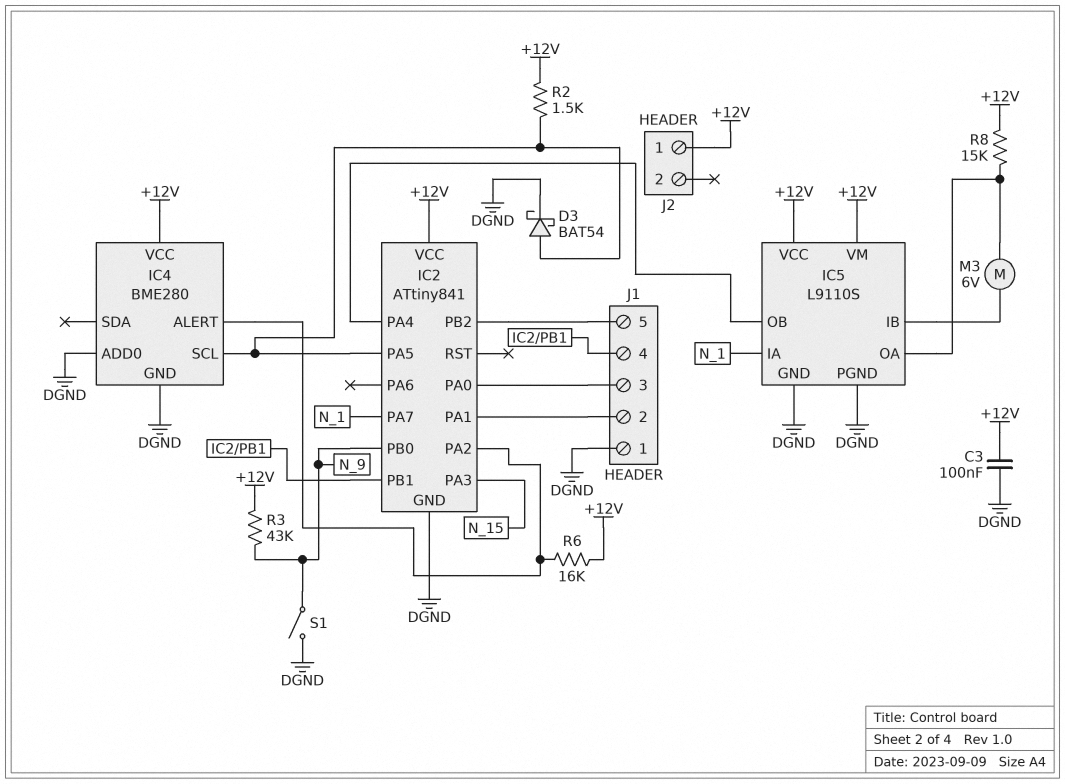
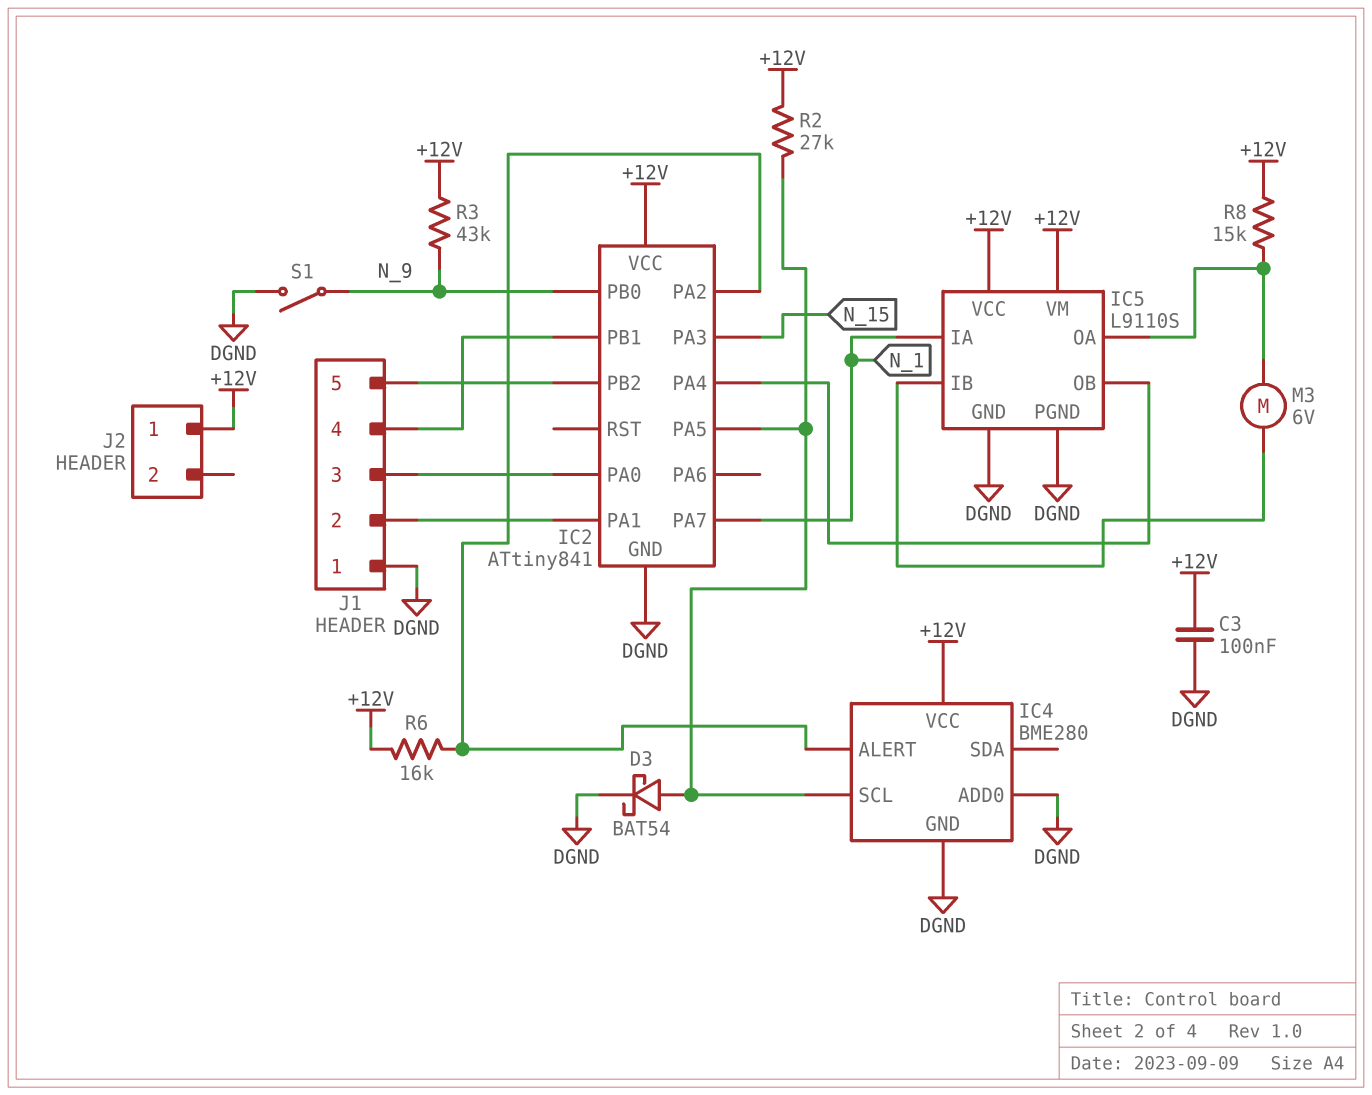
R2: 1.5k (+12V, IC2/PA5) -> 27k (+12V, IC2/PA5)

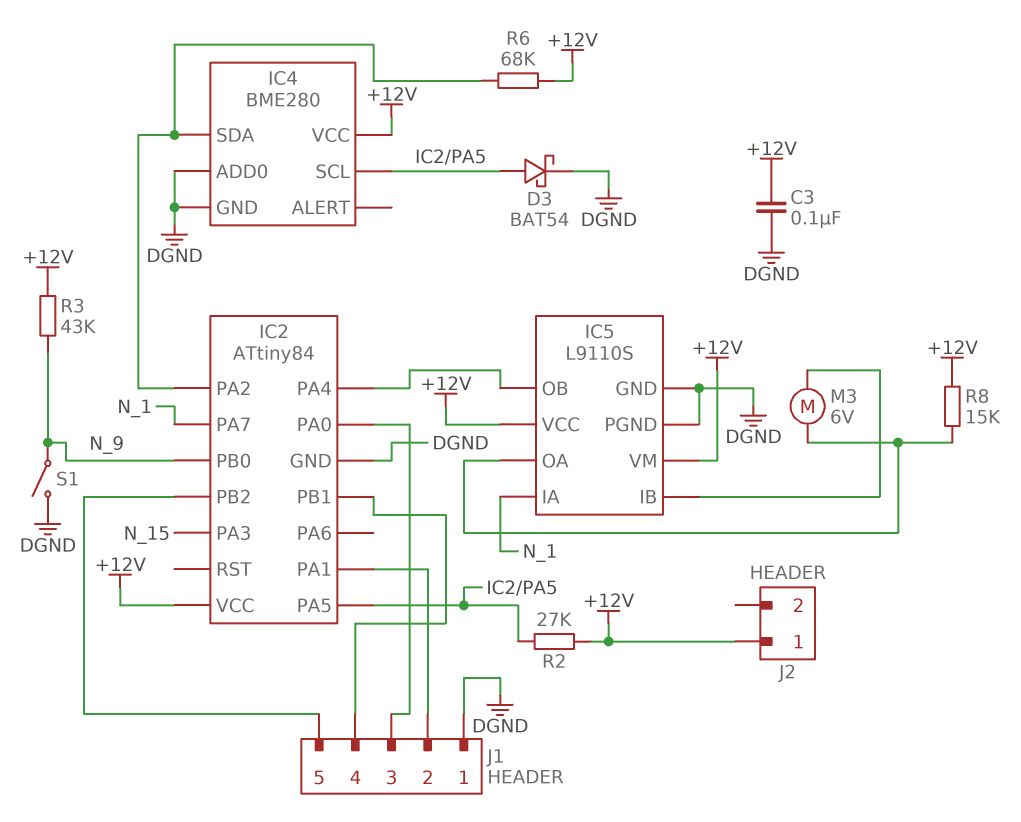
IC2: ATtiny841 -> ATtiny84
IC4 pin ALERT: IC2/PA2 -> none
IC4 pin SDA: none -> IC2/PA2
R6: 16k (+12V, IC2/PA2) -> 68k (+12V, IC2/PA2)

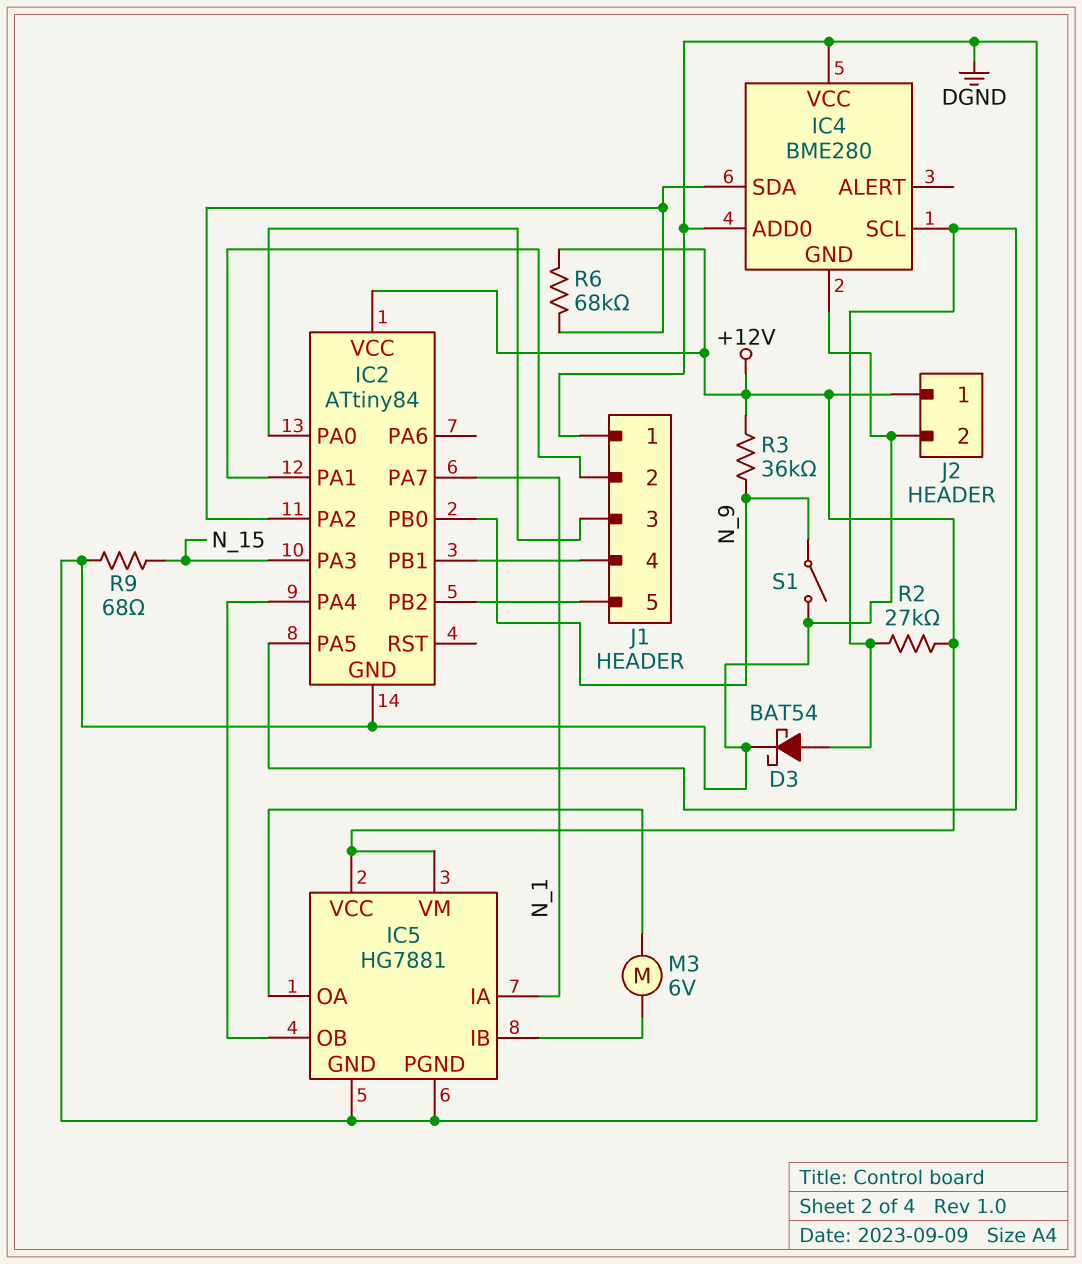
C3: 100nF (+12V, DGND) -> none
IC4 pin VCC: +12V -> DGND
IC5: L9110S -> HG7881
J2 pin 2: none -> DGND
R3: 43k (+12V, N_9) -> 36k (+12V, N_9)
R8: 15k (+12V, IC5/OA) -> none
R9: none -> 68 (DGND, N_15)

